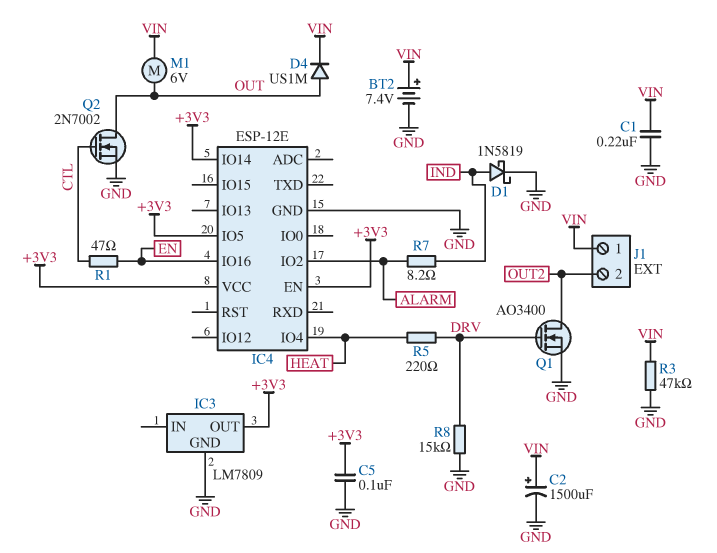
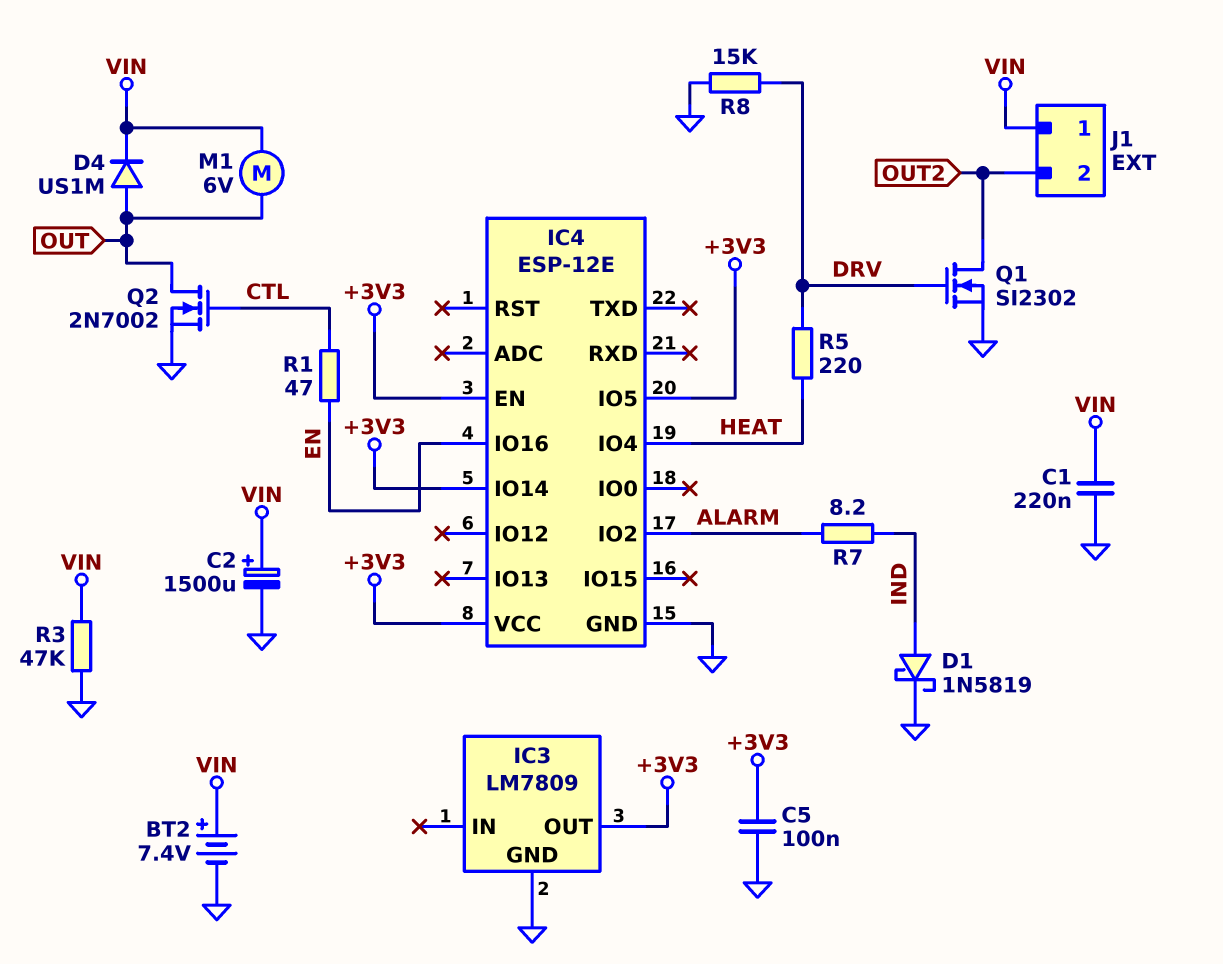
Q1: NMOS AO3400 (G DRV, D OUT2, S GND) -> NMOS SI2302 (G DRV, D OUT2, S GND)

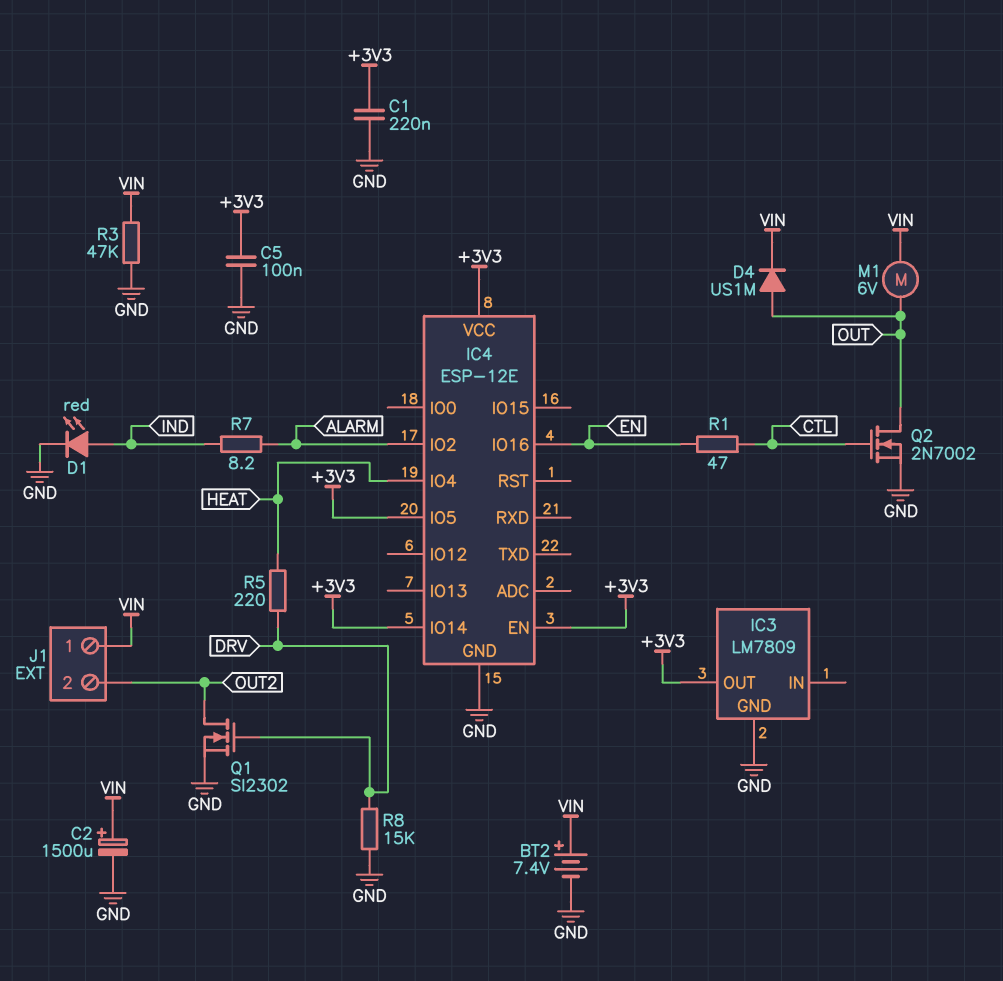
C1: 220nF (GND, VIN) -> 220nF (+3V3, GND)
D1: schottky 1N5819 (A IND, K GND) -> LED red (A IND, K GND)

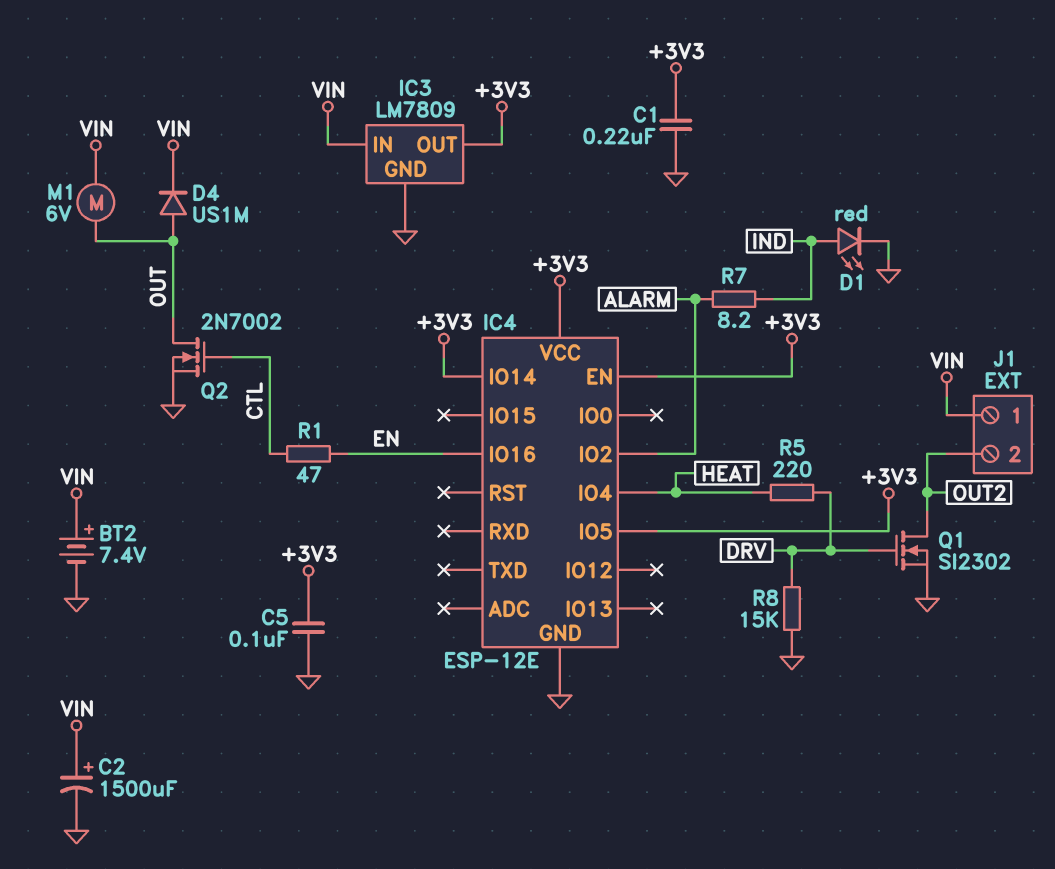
IC3 pin IN: none -> VIN
R3: 47k (GND, VIN) -> none

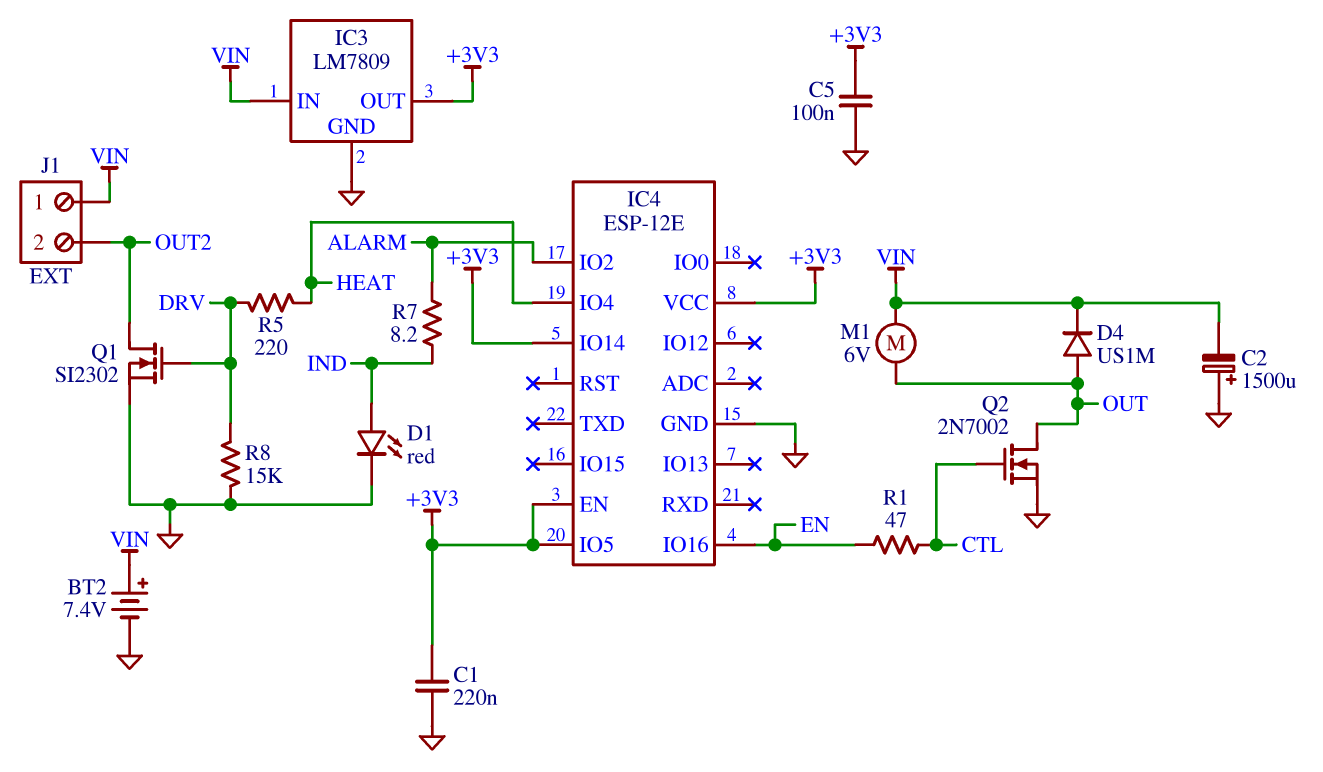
C2: 1500uF (plus VIN, minus GND) -> 1500uF (plus GND, minus VIN)

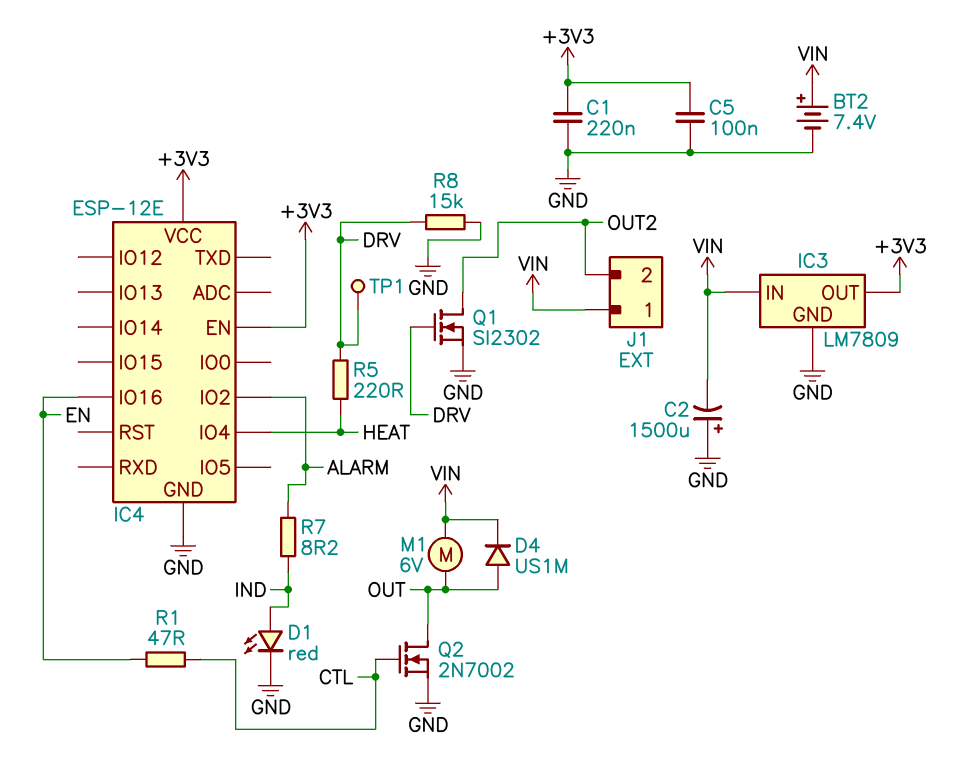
IC4 pin IO5: +3V3 -> none
IC4 pin IO14: +3V3 -> none
TP1: none -> test point (DRV)

